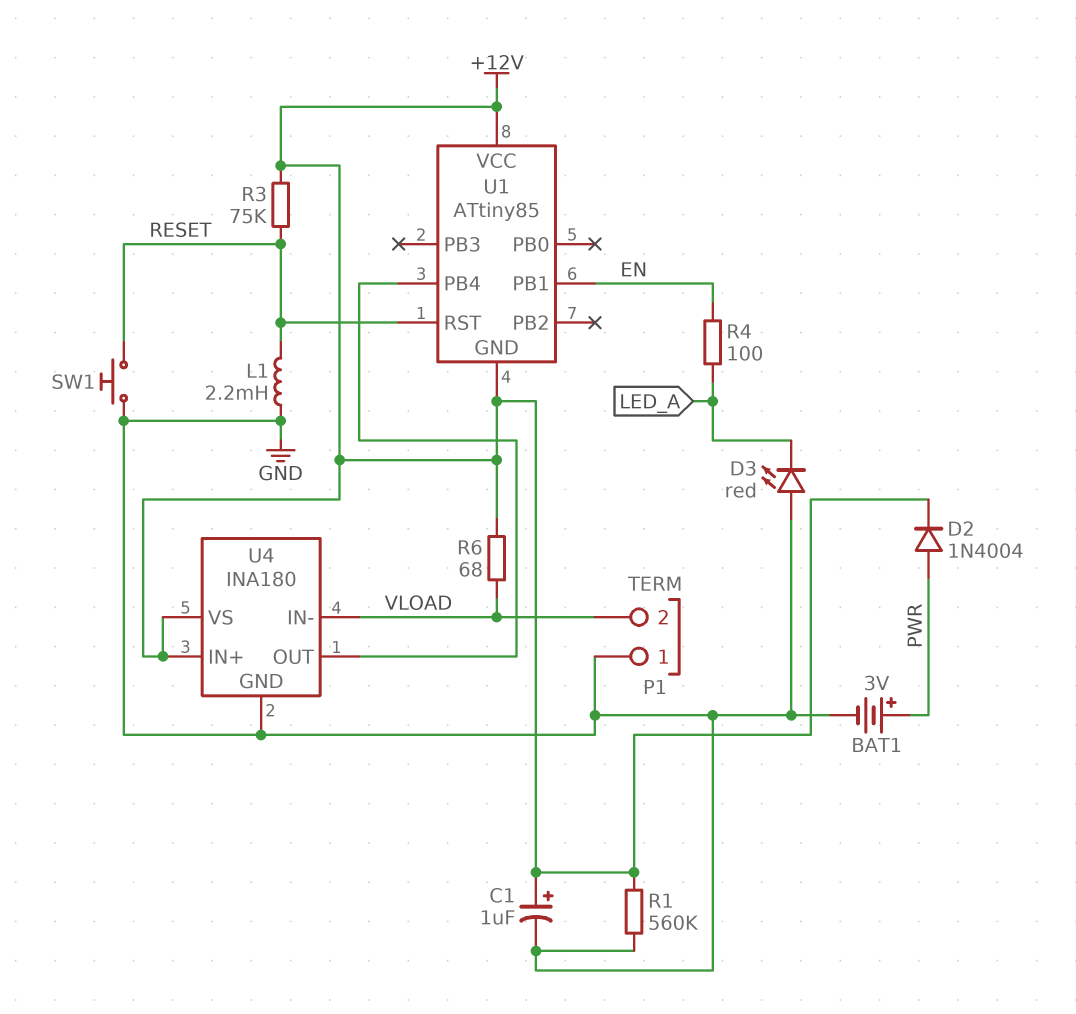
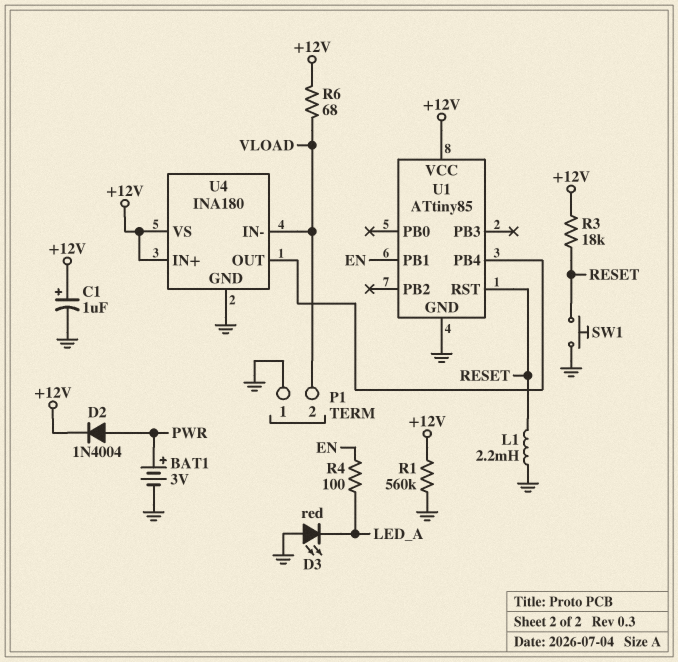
R3: 75k (+12V, RESET) -> 18k (+12V, RESET)
U1 pin GND: +12V -> GND

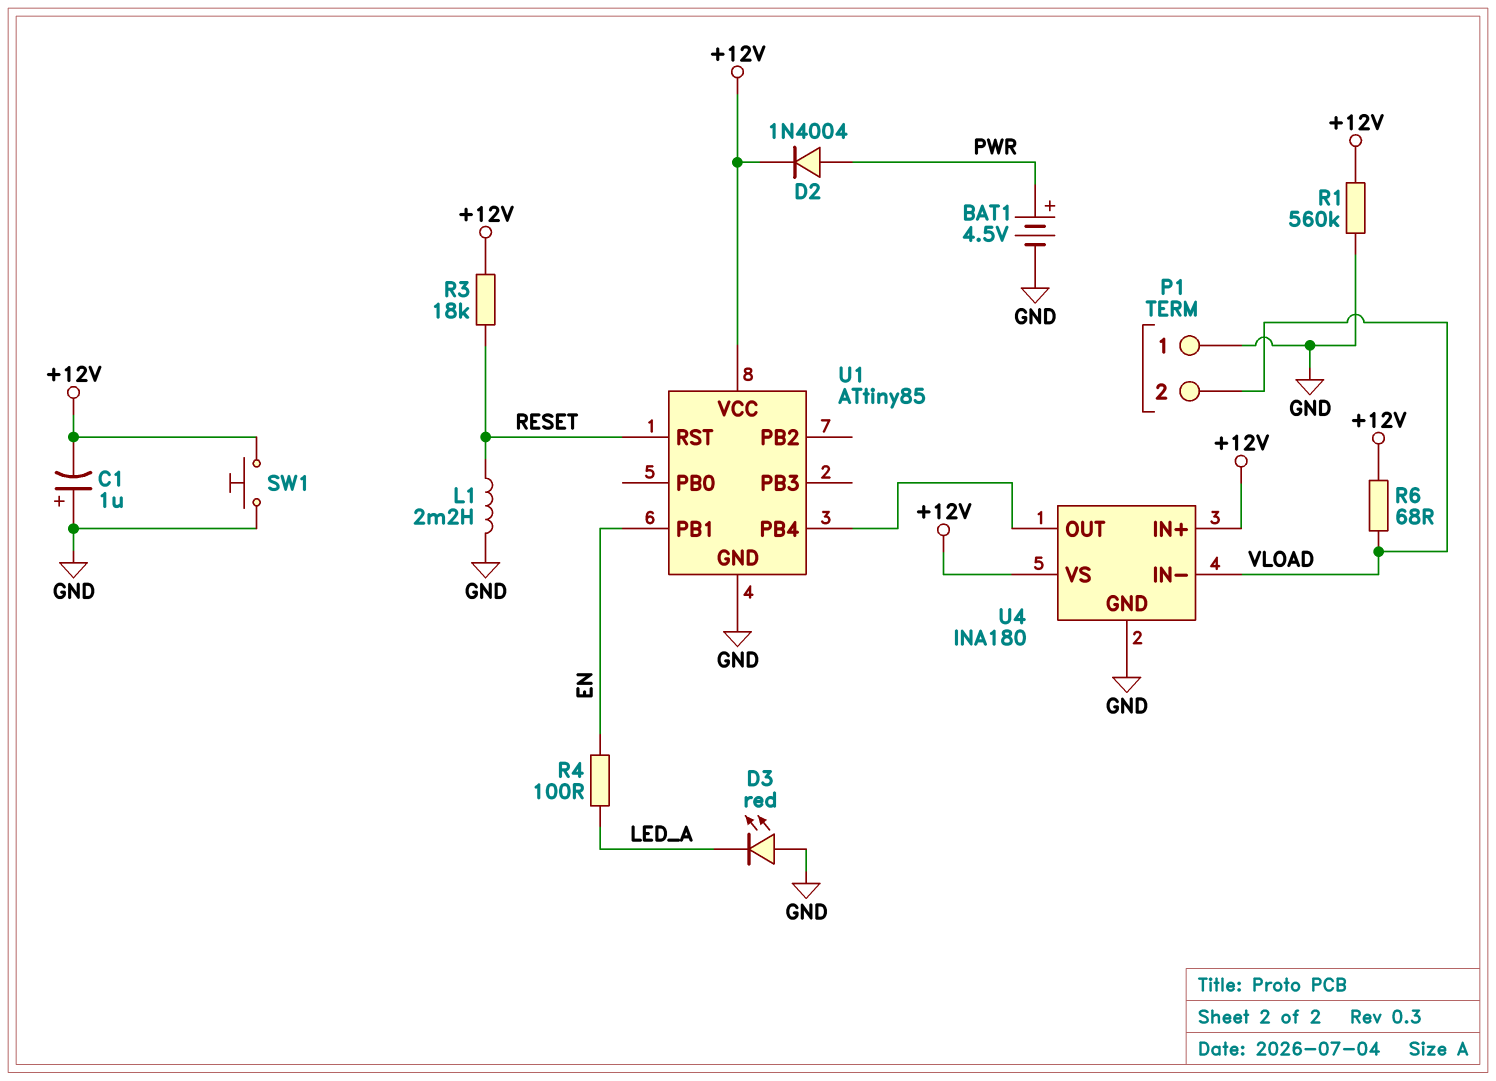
BAT1: 3V (plus PWR, minus GND) -> 4.5V (plus PWR, minus GND)
C1: 1uF (plus +12V, minus GND) -> 1uF (plus GND, minus +12V)
SW1: button (GND, RESET) -> button (+12V, GND)

